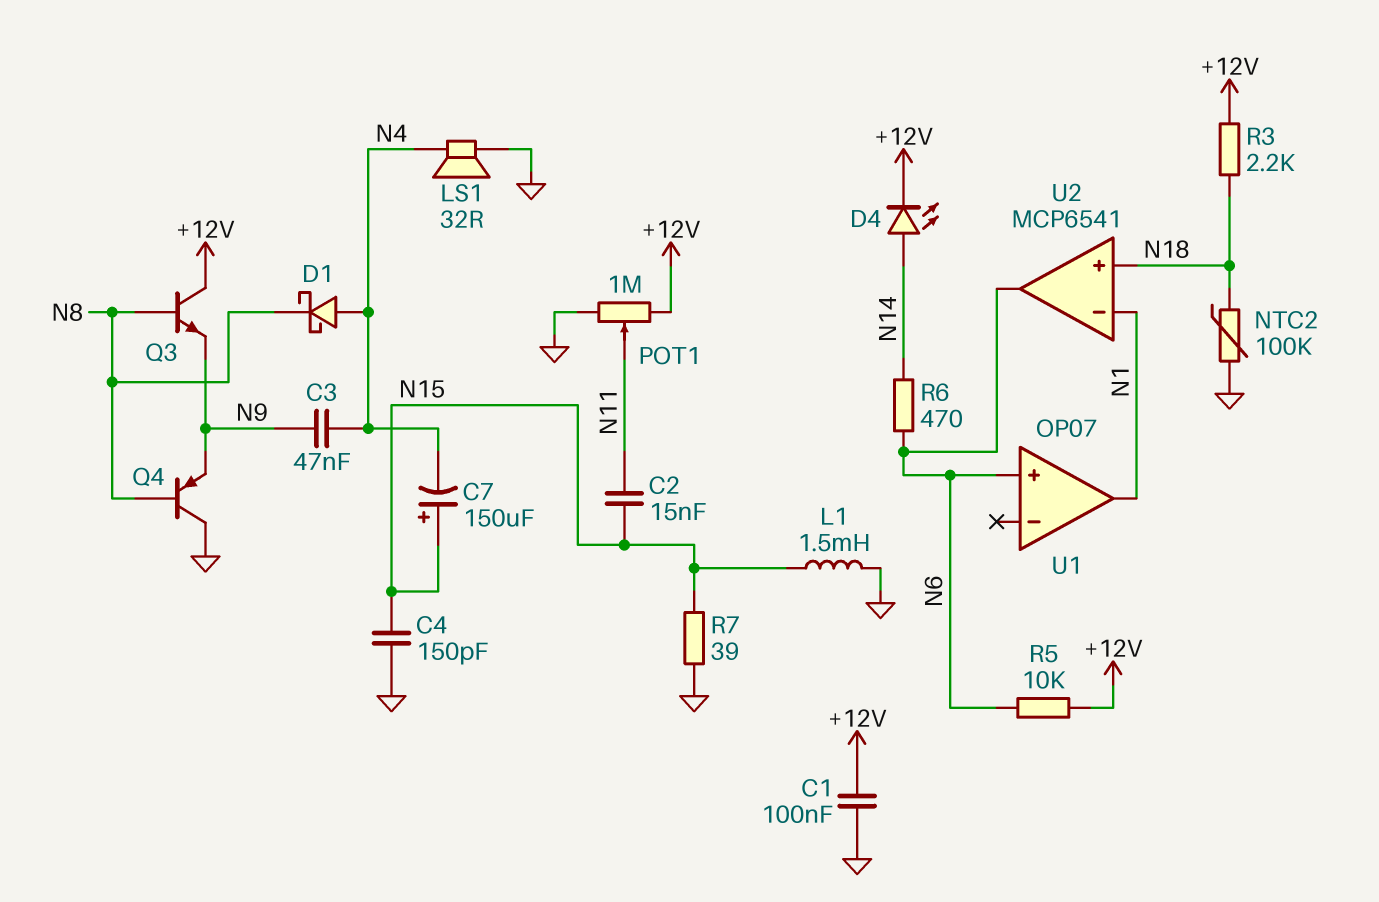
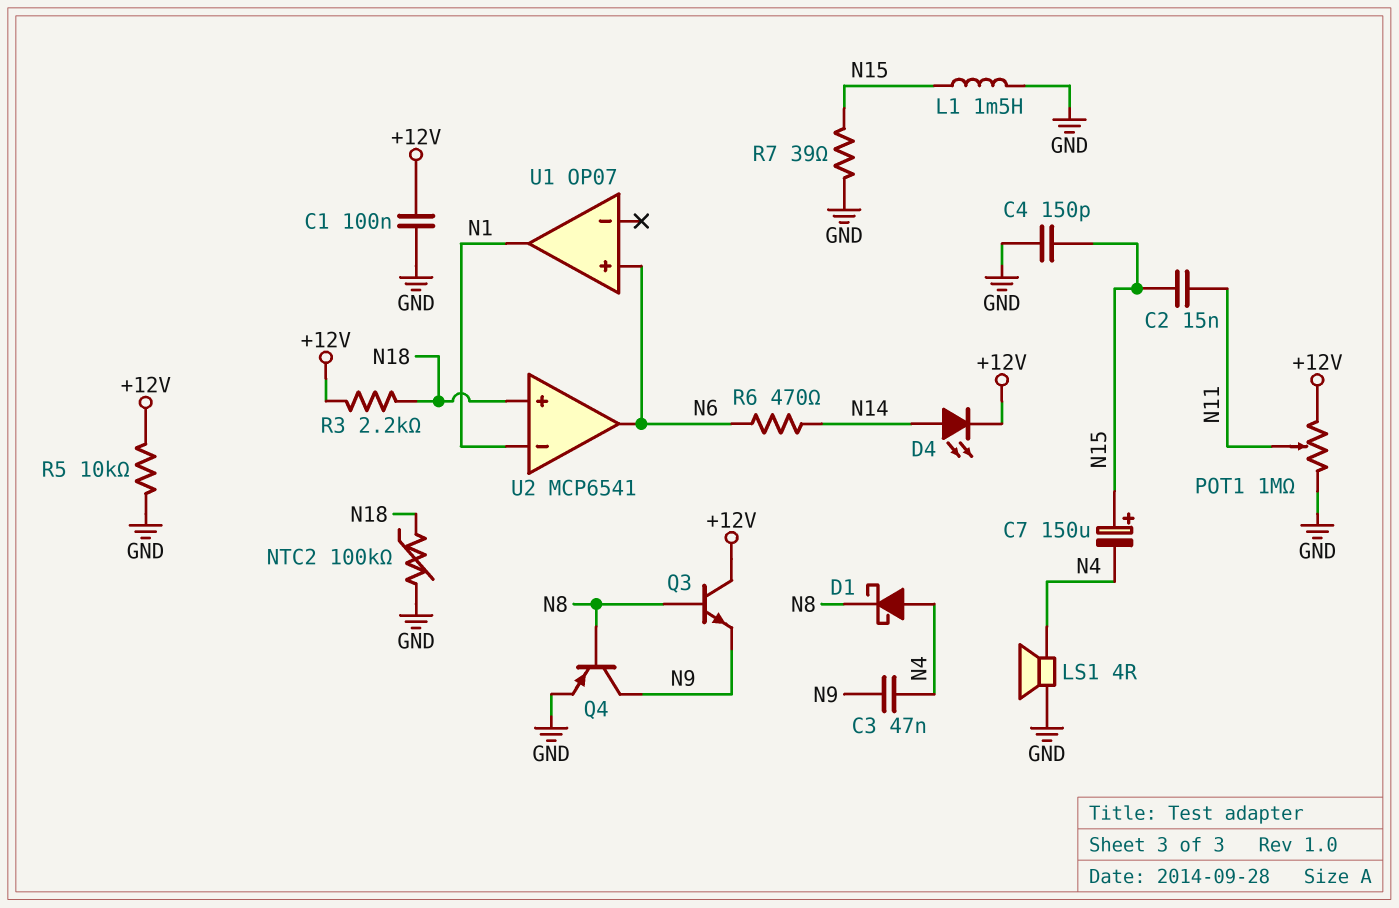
LS1: speaker 32R (GND, N4) -> speaker 4R (GND, N4)
Q4: PNP (B N8, C GND, E N9) -> PNP (B N8, C N9, E GND)
R5: 10k (+12V, N6) -> 10k (+12V, GND)

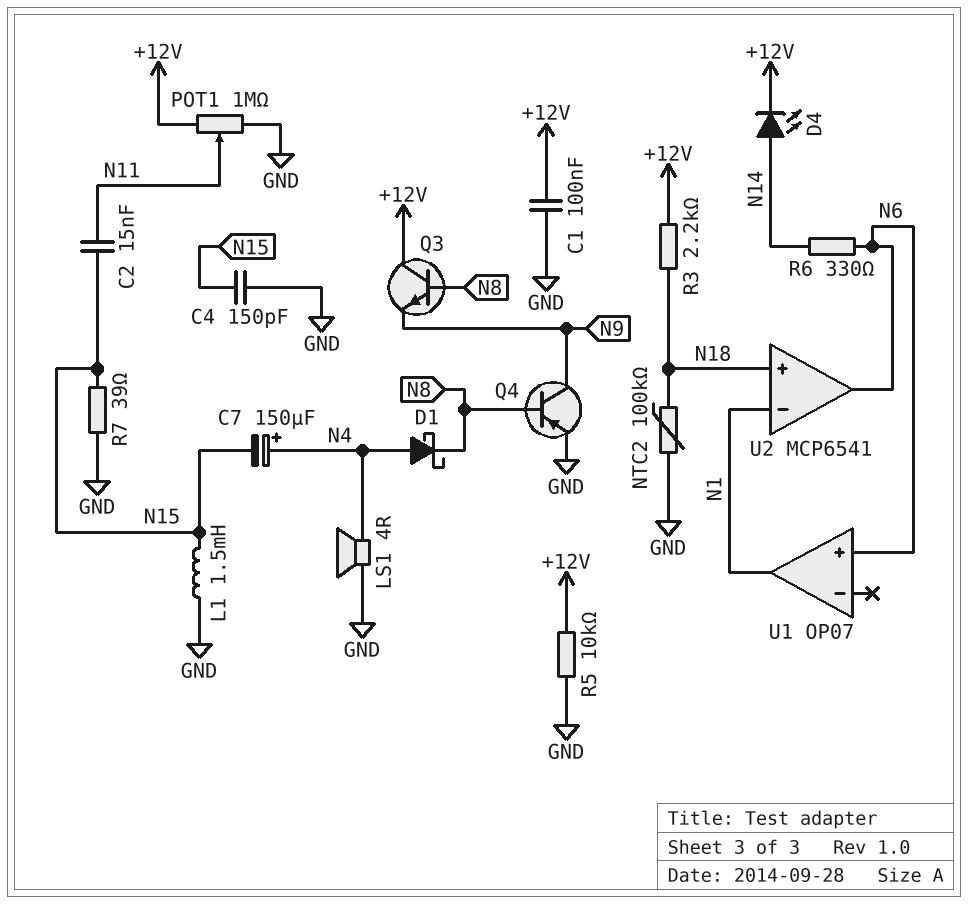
C3: 47nF (N4, N9) -> none
C7: 150uF (plus N15, minus N4) -> 150uF (plus N4, minus N15)
R6: 470 (N6, N14) -> 330 (N6, N14)

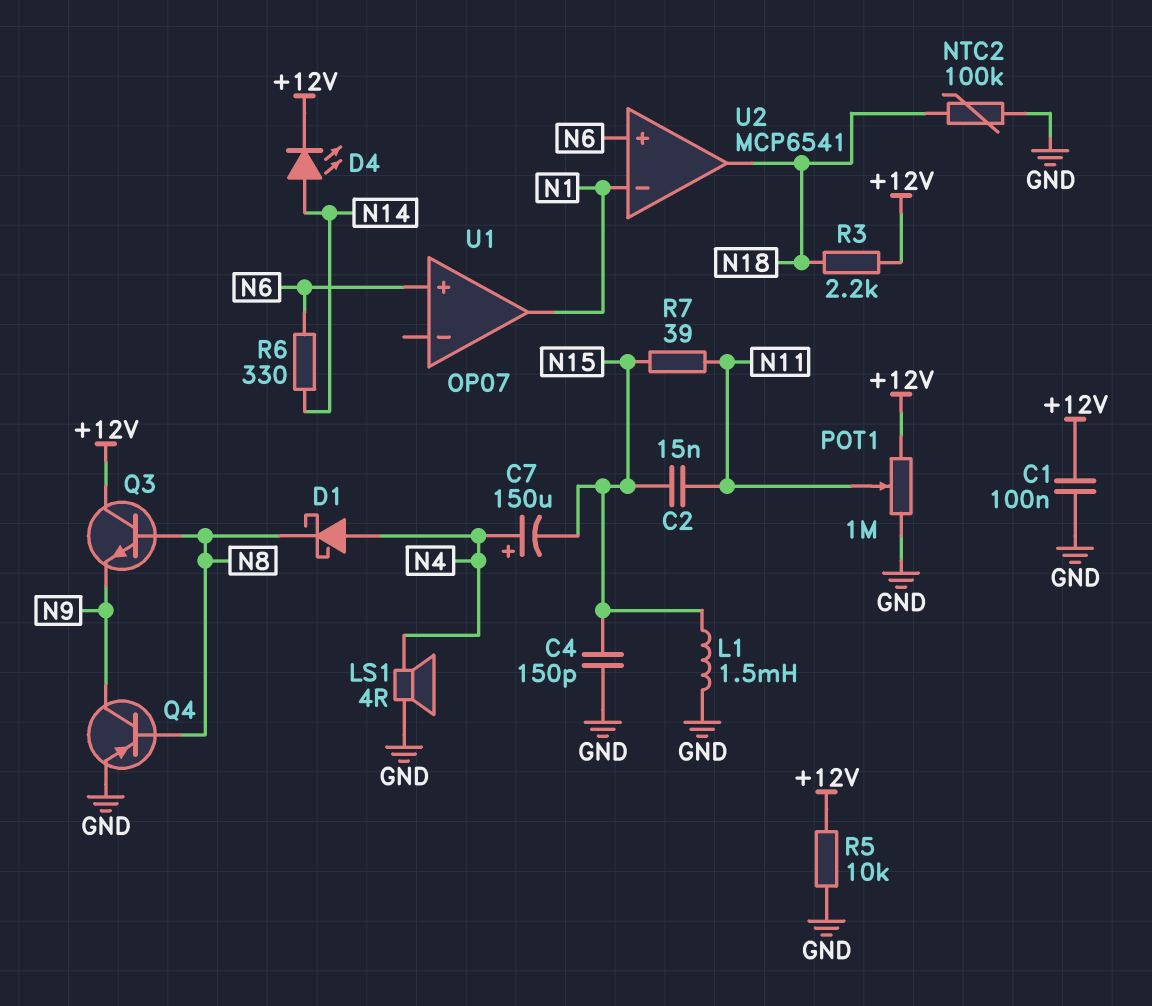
R7: 39 (GND, N15) -> 39 (N11, N15)
U2 pin in+: N18 -> N6
U2 pin out: N6 -> N18

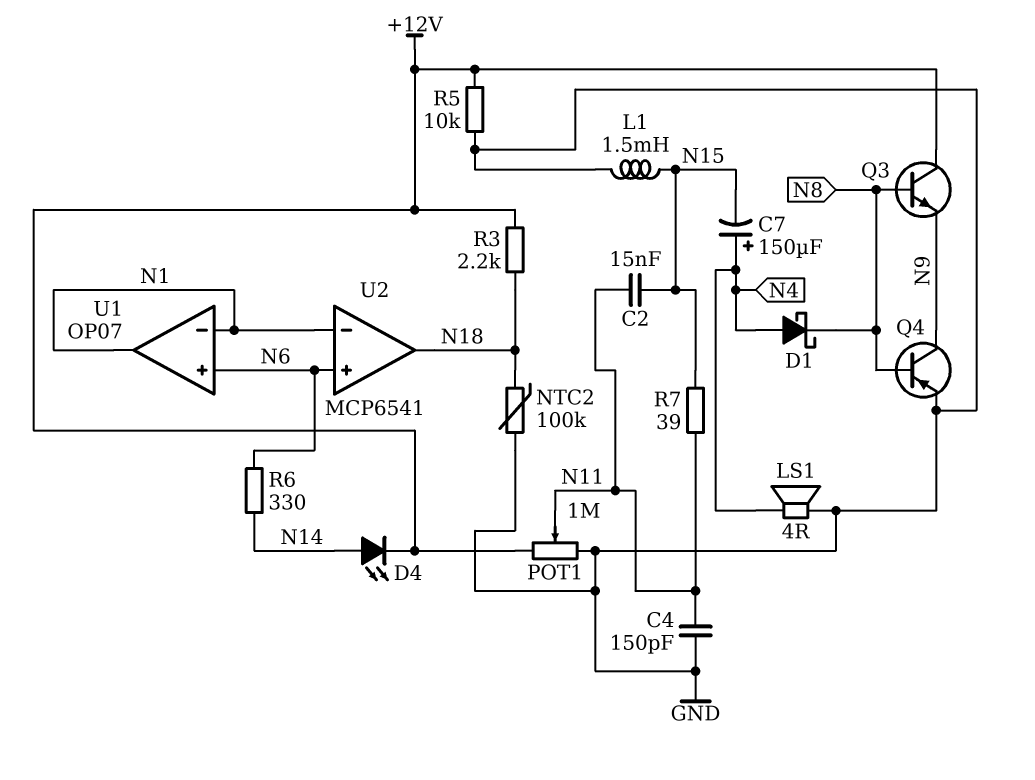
C1: 100nF (+12V, GND) -> none
C4: 150pF (GND, N15) -> 150pF (GND, N11)
U1 pin in-: none -> N1

